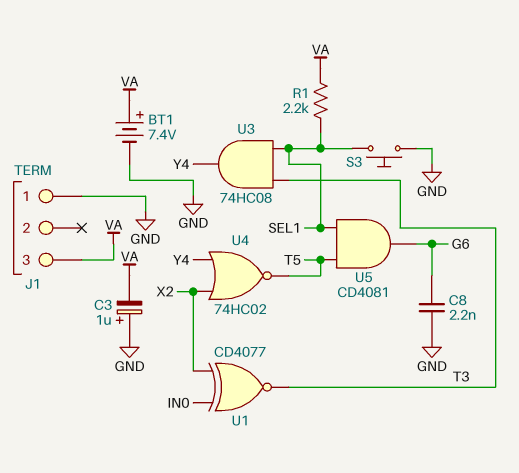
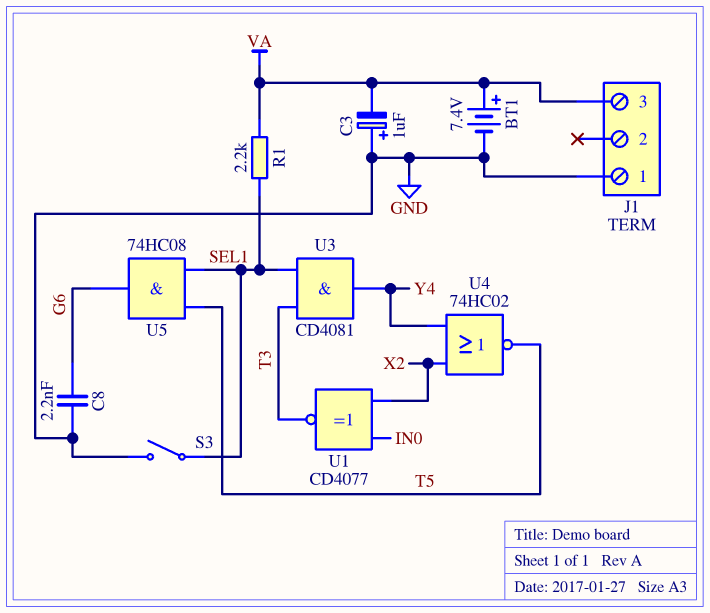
S3: button (GND, SEL1) -> switch (GND, SEL1)
U3: AND 74HC08 (in SEL1, in T3, out Y4) -> AND CD4081 (in SEL1, in T3, out Y4)
U5: AND CD4081 (in SEL1, in T5, out G6) -> AND 74HC08 (in SEL1, in T5, out G6)

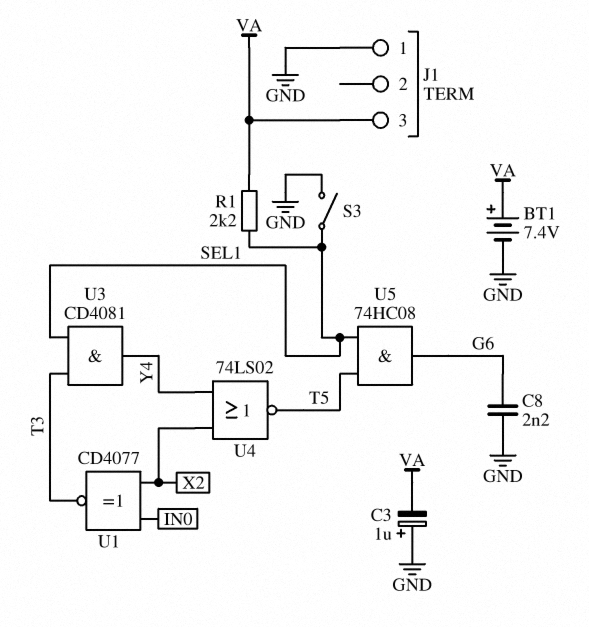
U4: NOR 74HC02 (in X2, in Y4, out T5) -> NOR 74LS02 (in X2, in Y4, out T5)

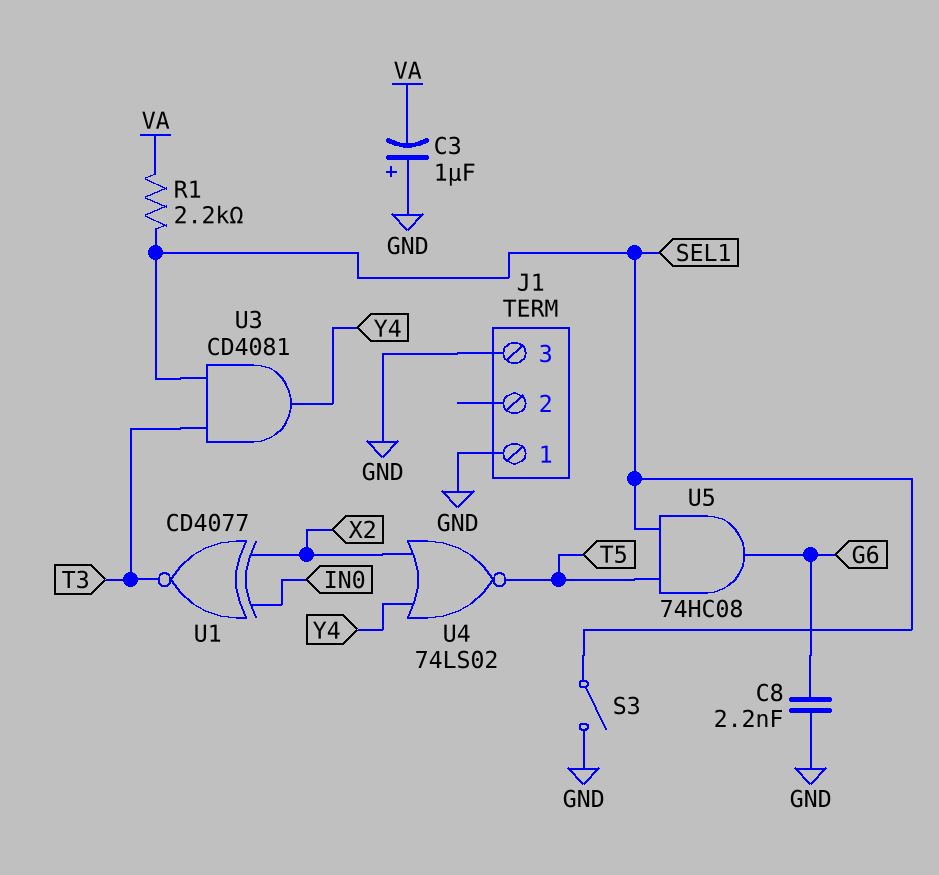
BT1: 7.4V (plus VA, minus GND) -> none
J1 pin 3: VA -> GND

